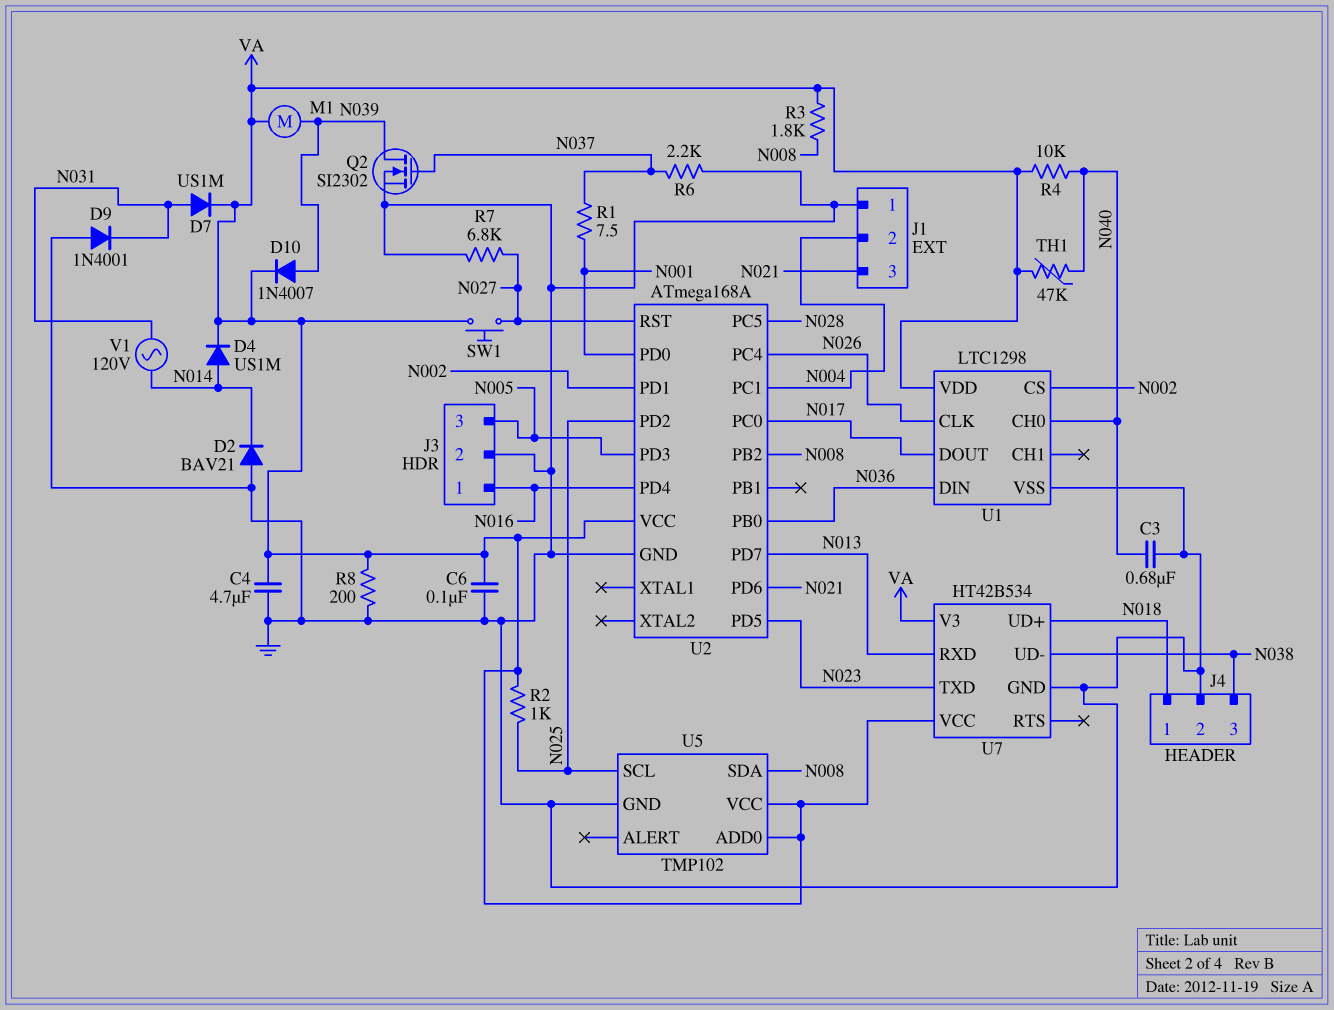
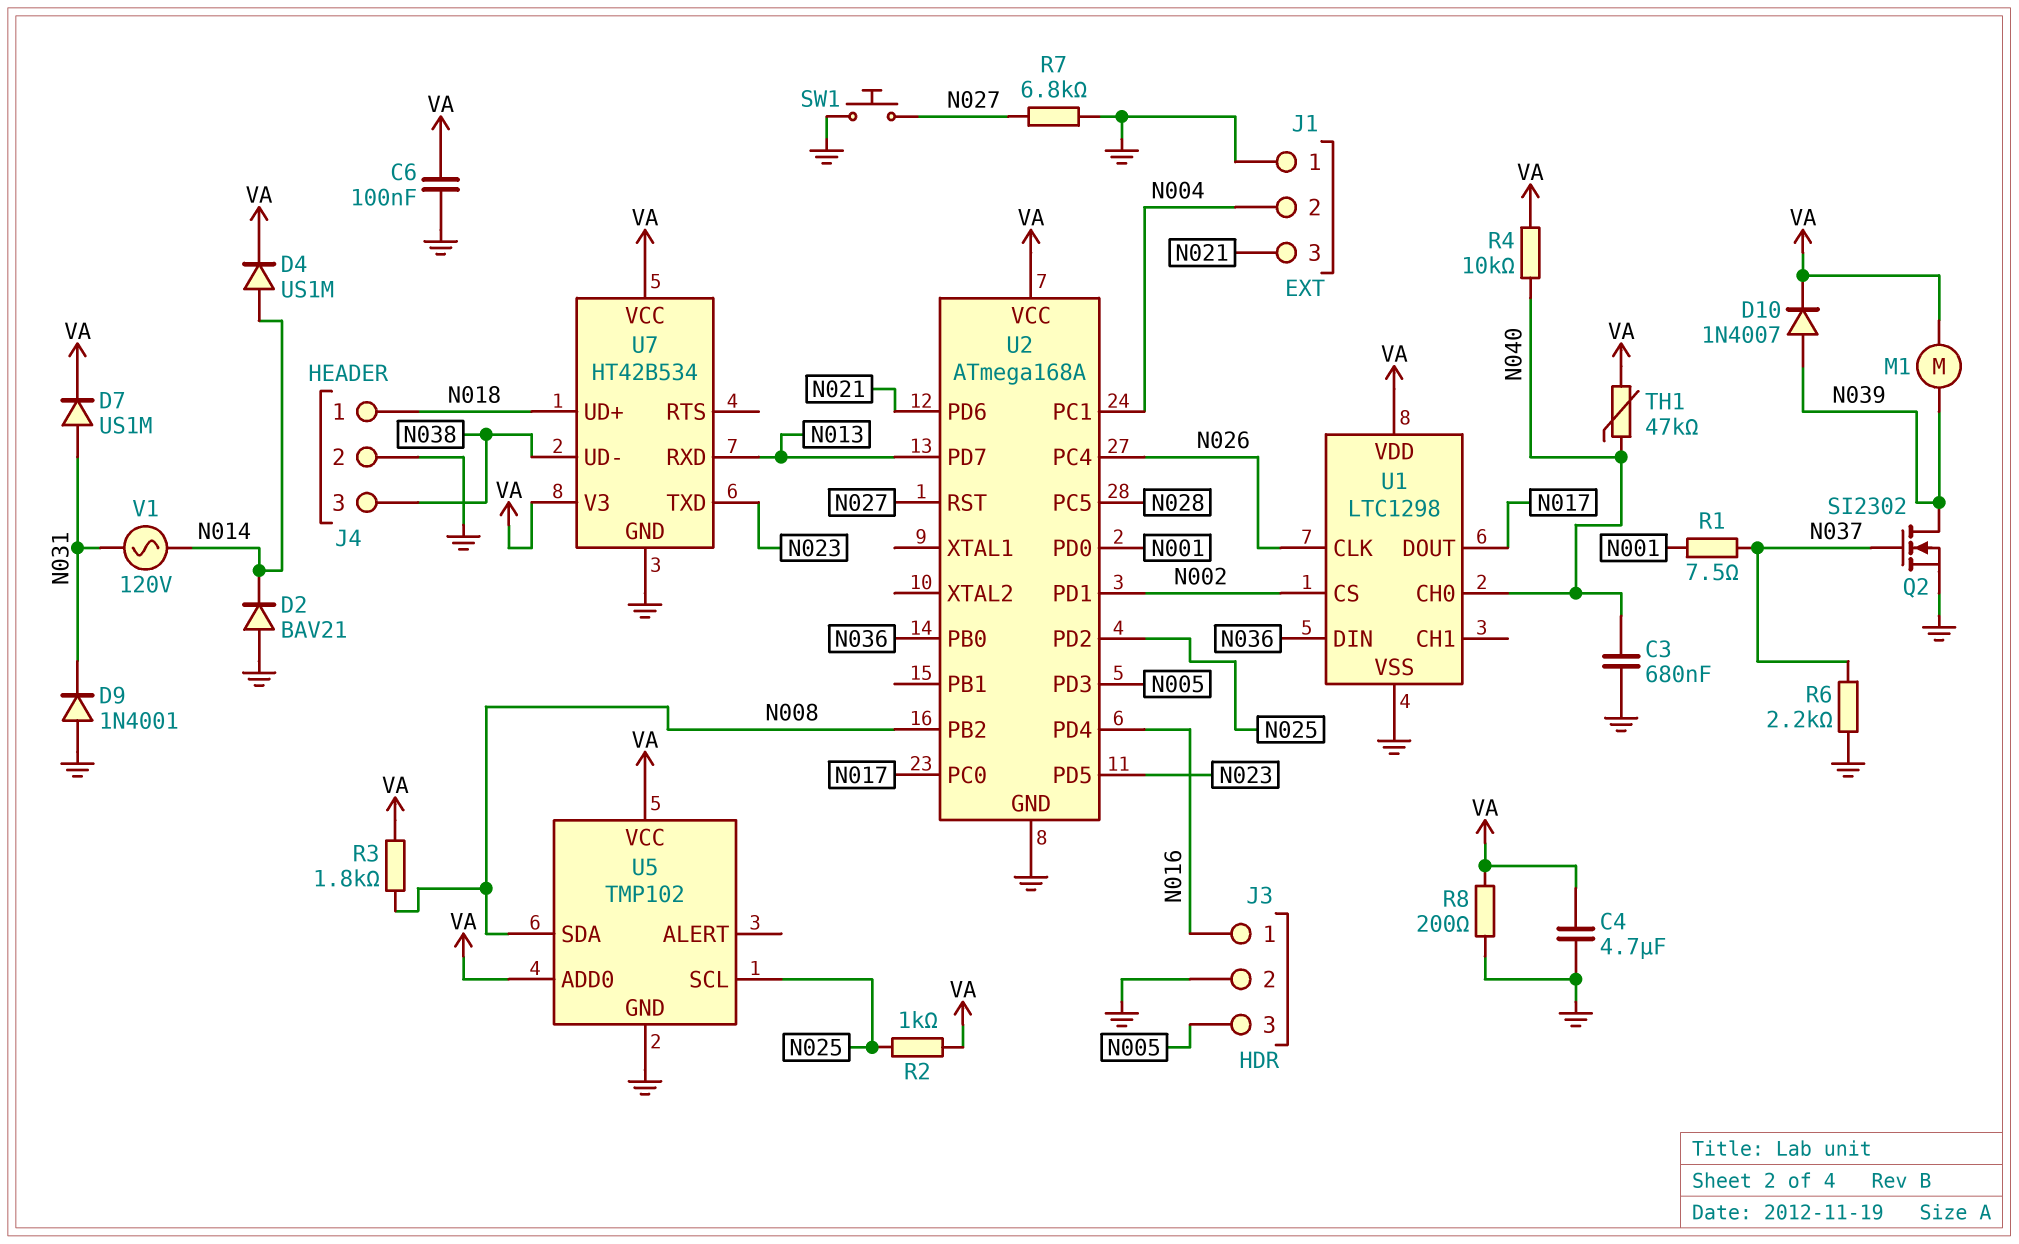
SW1: button (N027, VA) -> button (GND, N027)

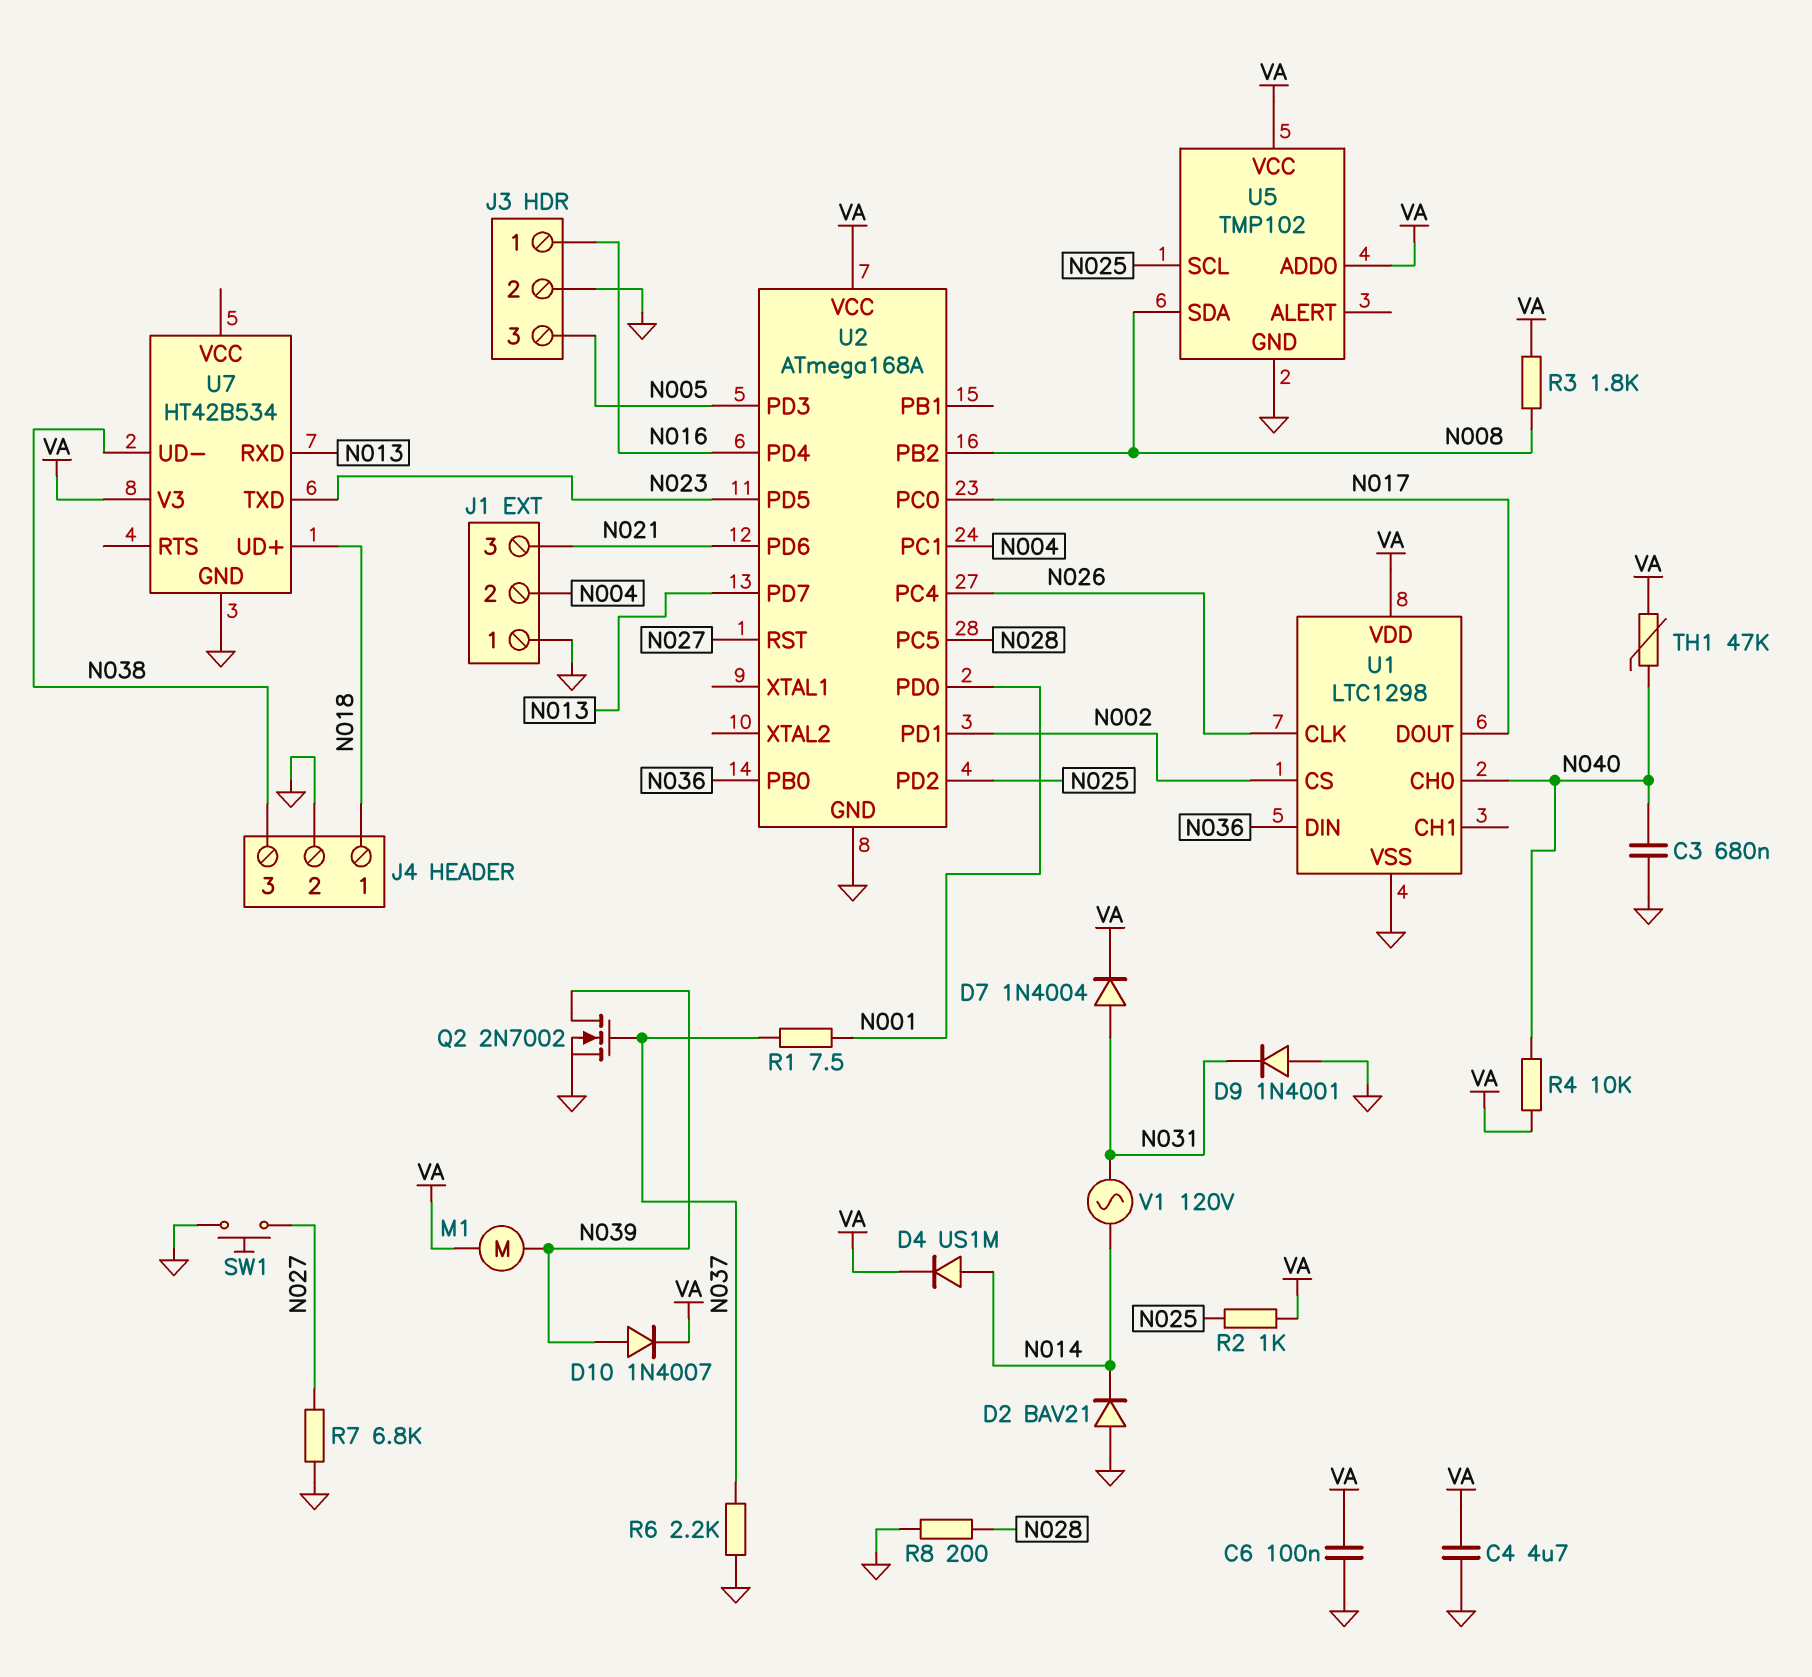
D7: diode US1M (A N031, K VA) -> diode 1N4004 (A N031, K VA)
Q2: NMOS SI2302 (G N037, D N039, S GND) -> NMOS 2N7002 (G N037, D N039, S GND)
R8: 200 (GND, VA) -> 200 (GND, N028)
U7 pin VCC: VA -> none

